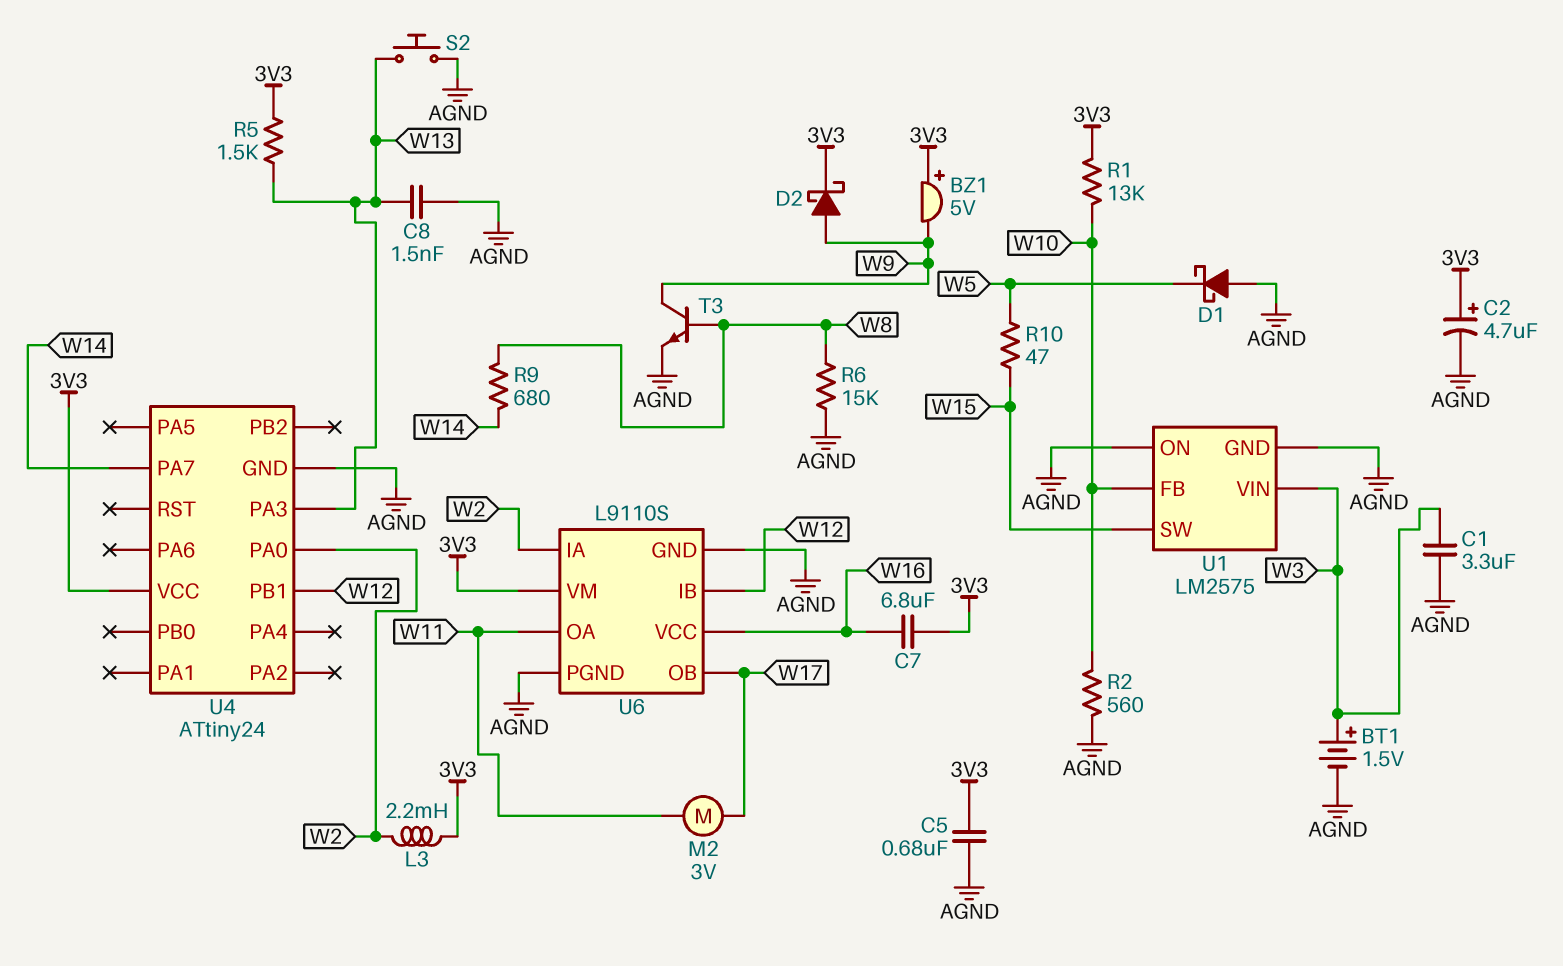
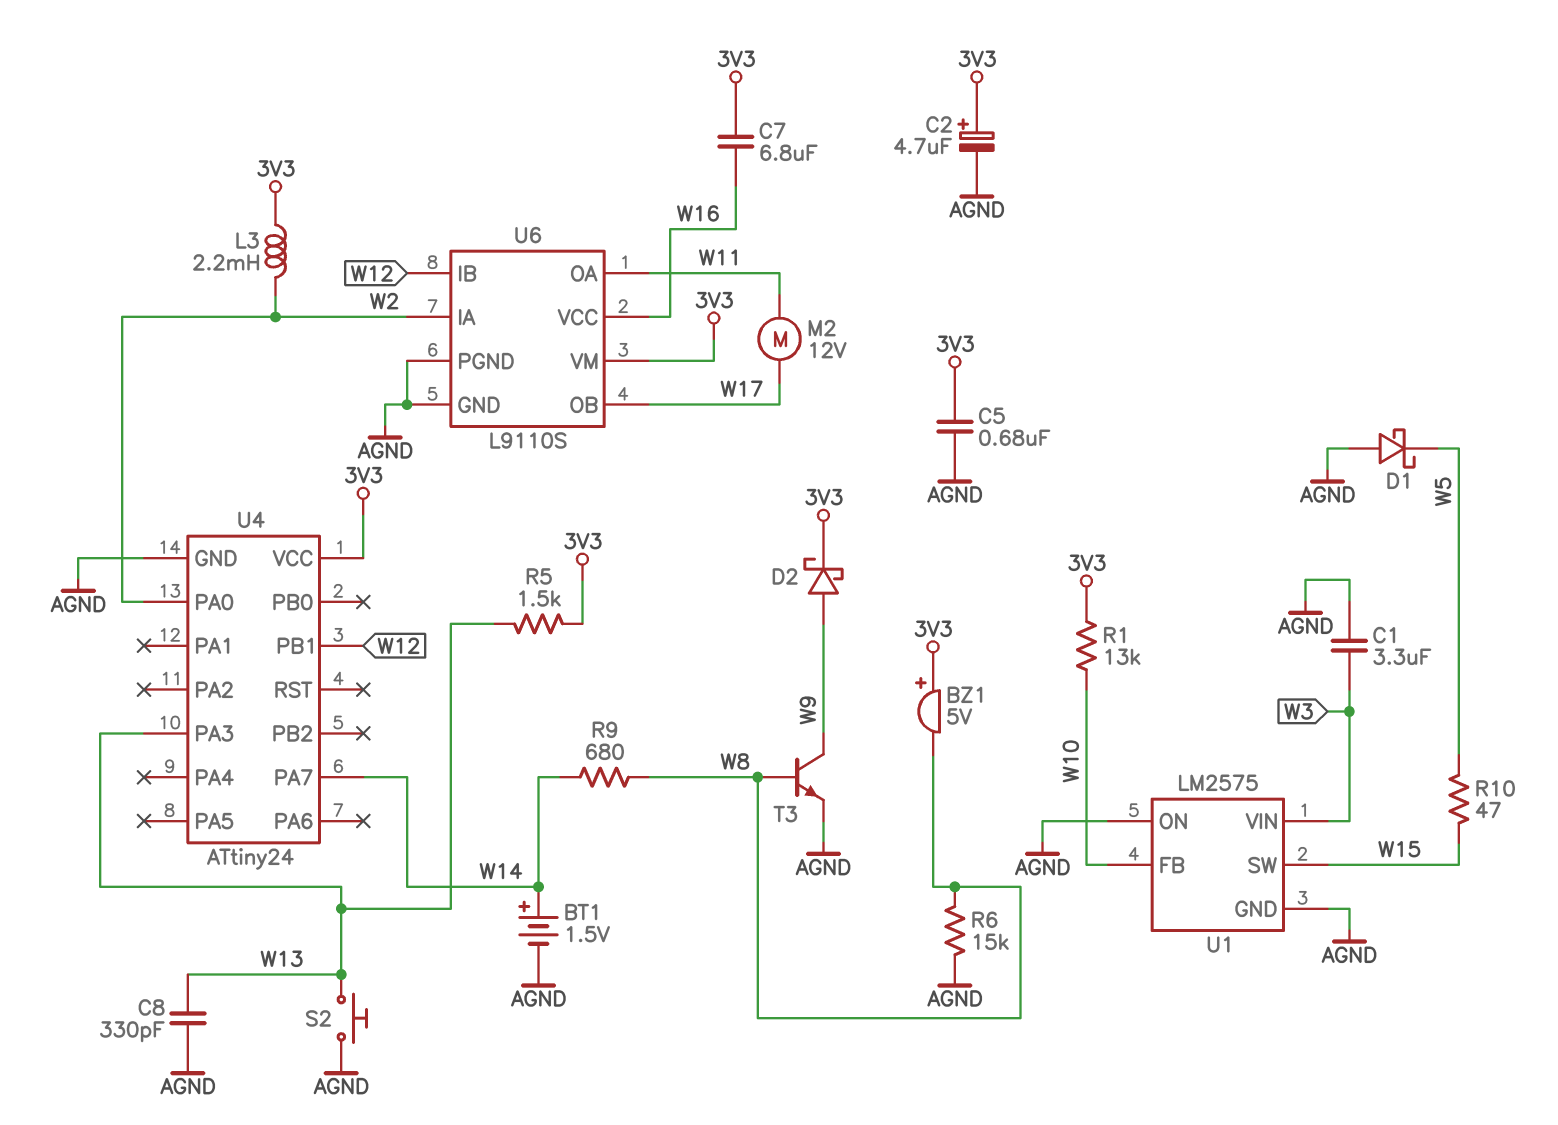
BT1: 1.5V (plus W3, minus AGND) -> 1.5V (plus W14, minus AGND)
BZ1: buzzer 5V (plus 3V3, minus W9) -> buzzer 5V (plus 3V3, minus W8)
C8: 1.5nF (AGND, W13) -> 330pF (AGND, W13)
M2: motor 3V (W11, W17) -> motor 12V (W11, W17)
R2: 560 (AGND, W10) -> none

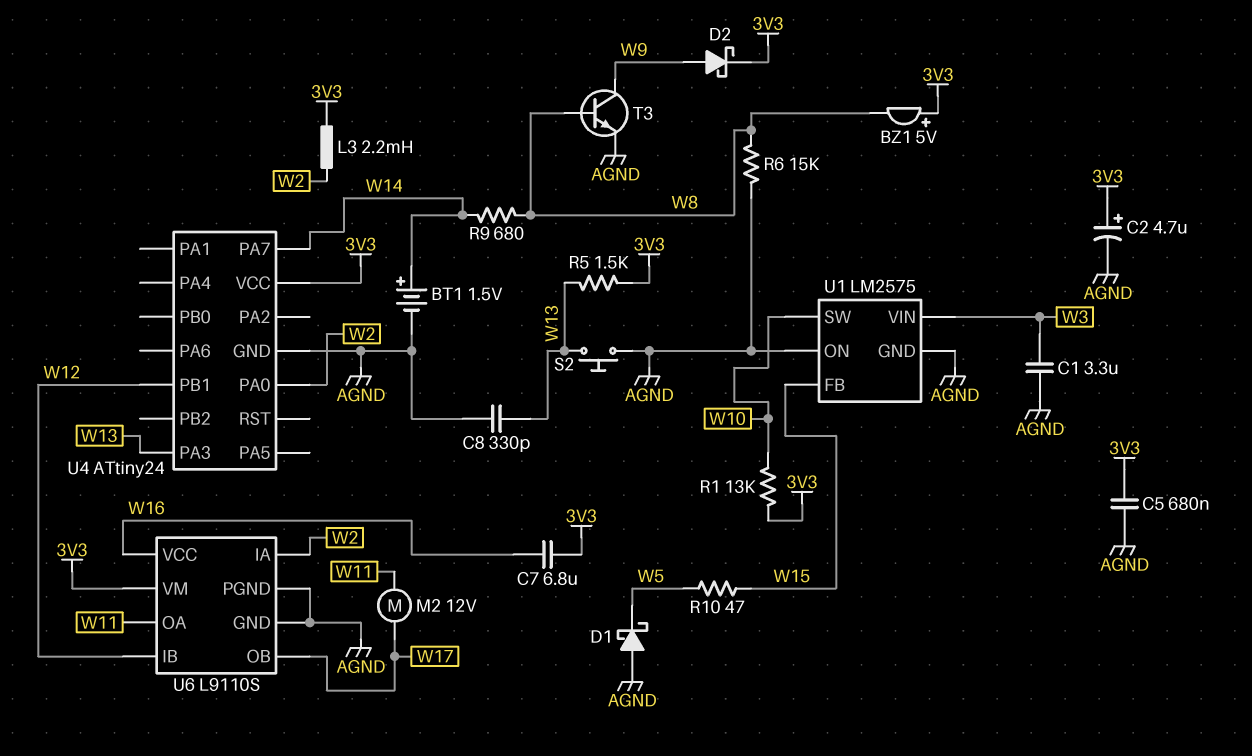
U1 pin FB: W10 -> W15
U1 pin SW: W15 -> W10

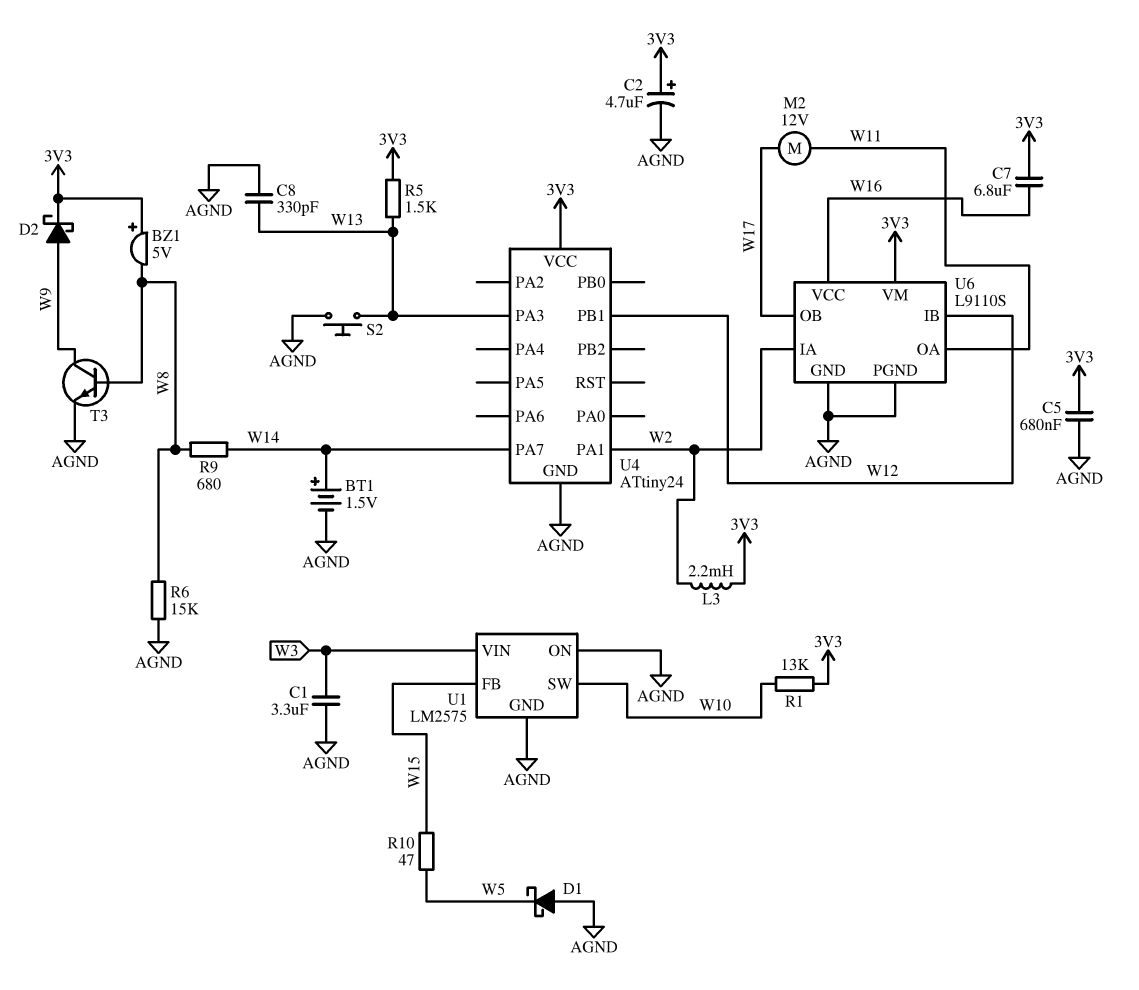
U4 pin PA0: W2 -> none
U4 pin PA1: none -> W2

